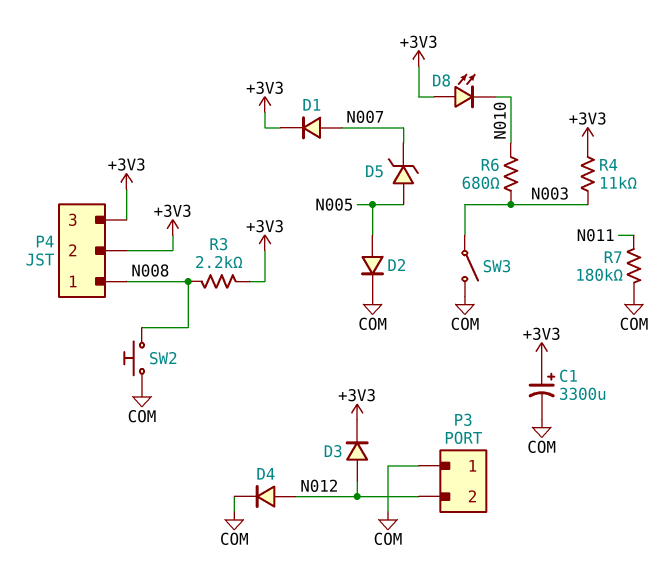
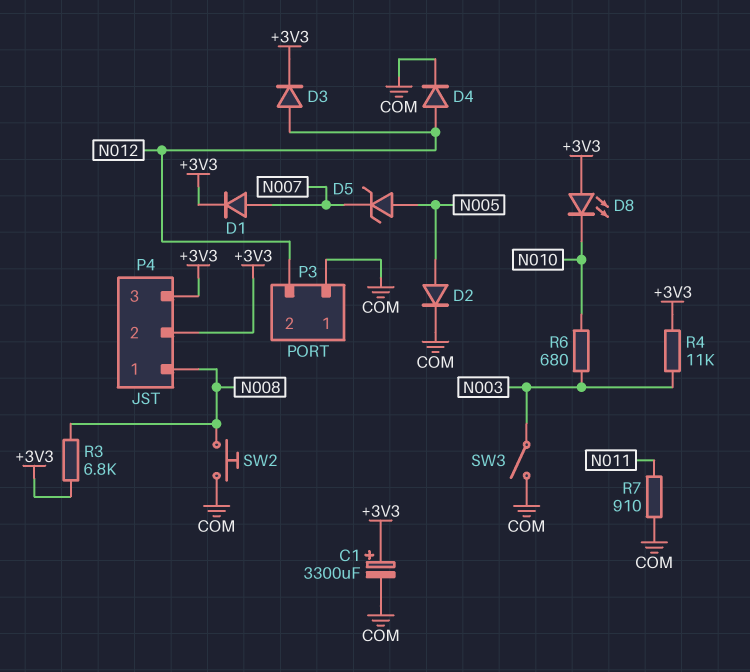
R3: 2.2k (+3V3, N008) -> 6.8k (+3V3, N008)
R7: 180k (COM, N011) -> 910 (COM, N011)

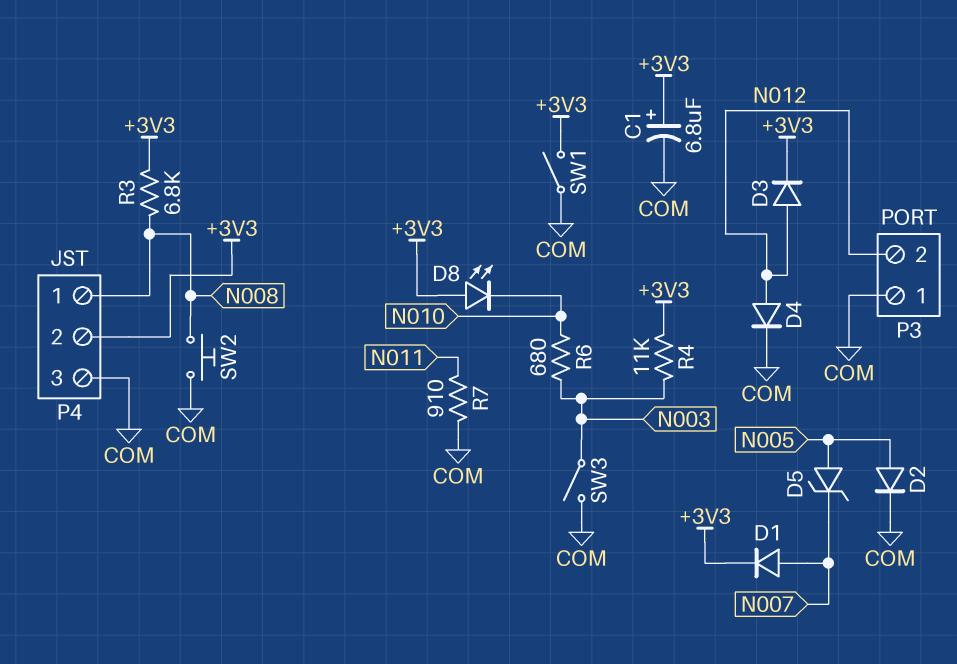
C1: 3300uF (plus +3V3, minus COM) -> 6.8uF (plus +3V3, minus COM)
P4 pin 3: +3V3 -> COM
SW1: none -> switch (+3V3, COM)

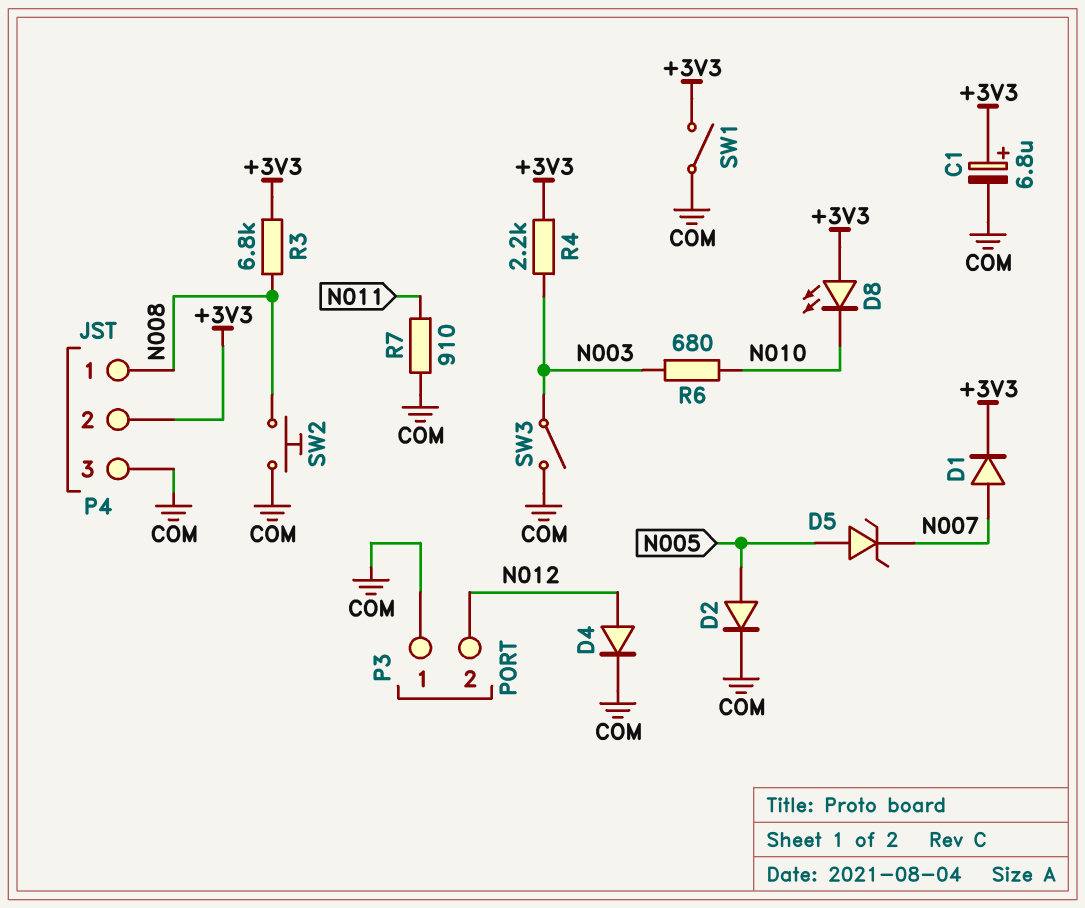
D3: diode (A N012, K +3V3) -> none
R4: 11k (+3V3, N003) -> 2.2k (+3V3, N003)

